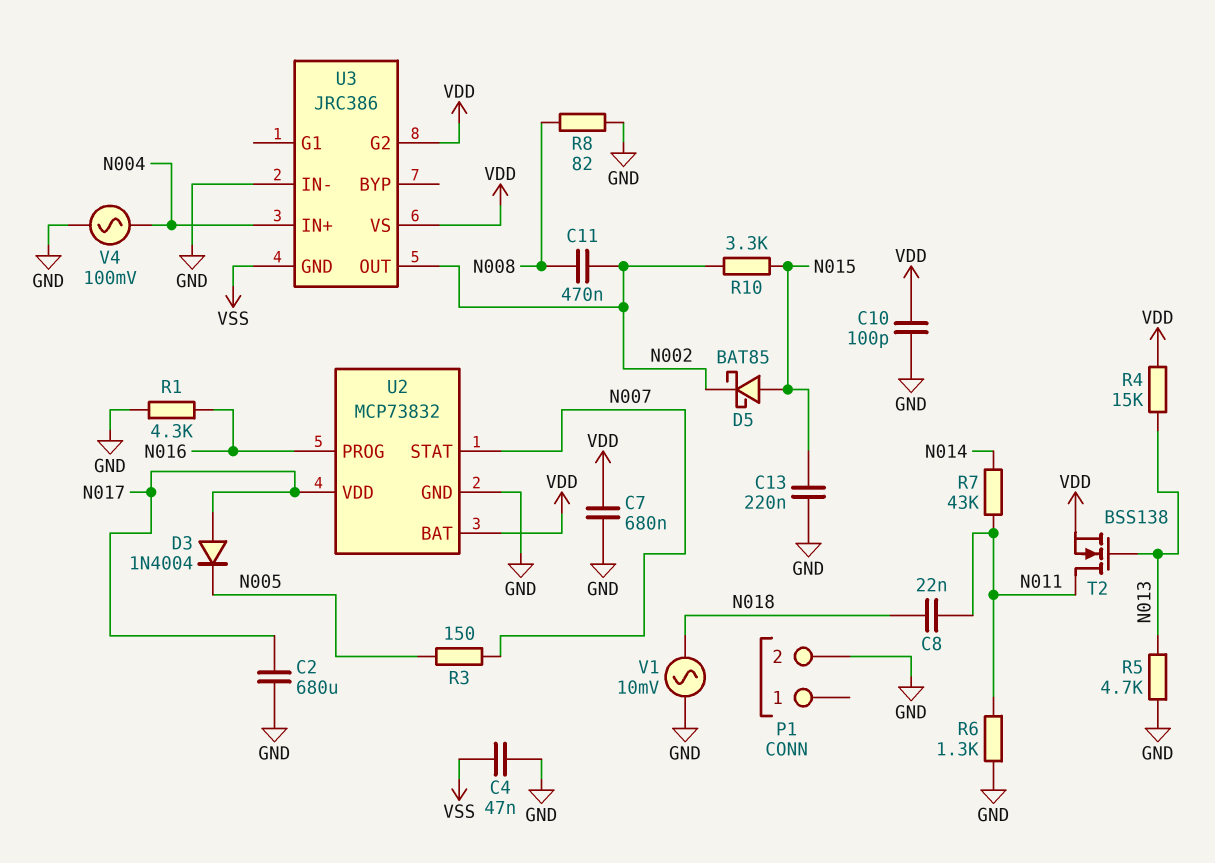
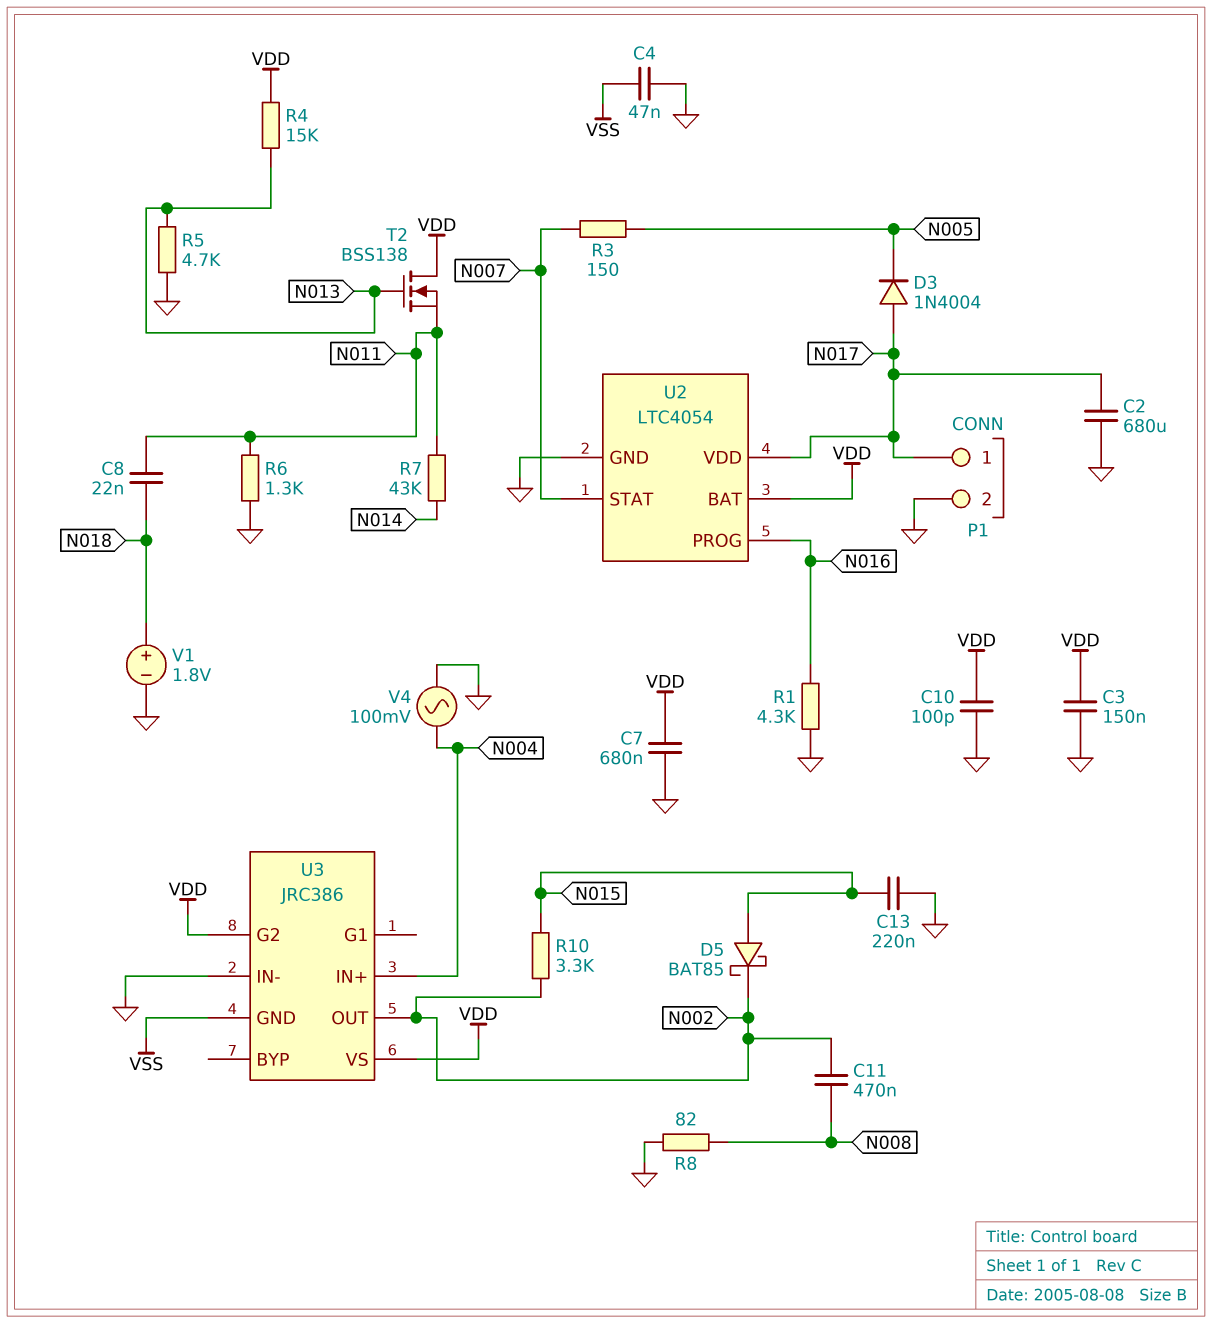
C3: none -> 150nF (GND, VDD)
P1 pin 1: none -> N017
T2: NMOS BSS138 (G N013, D N011, S VDD) -> NMOS BSS138 (G N013, D VDD, S N011)
U2: MCP73832 -> LTC4054
V1: AC 10mV (GND, N018) -> 1.8V (plus N018, minus GND)

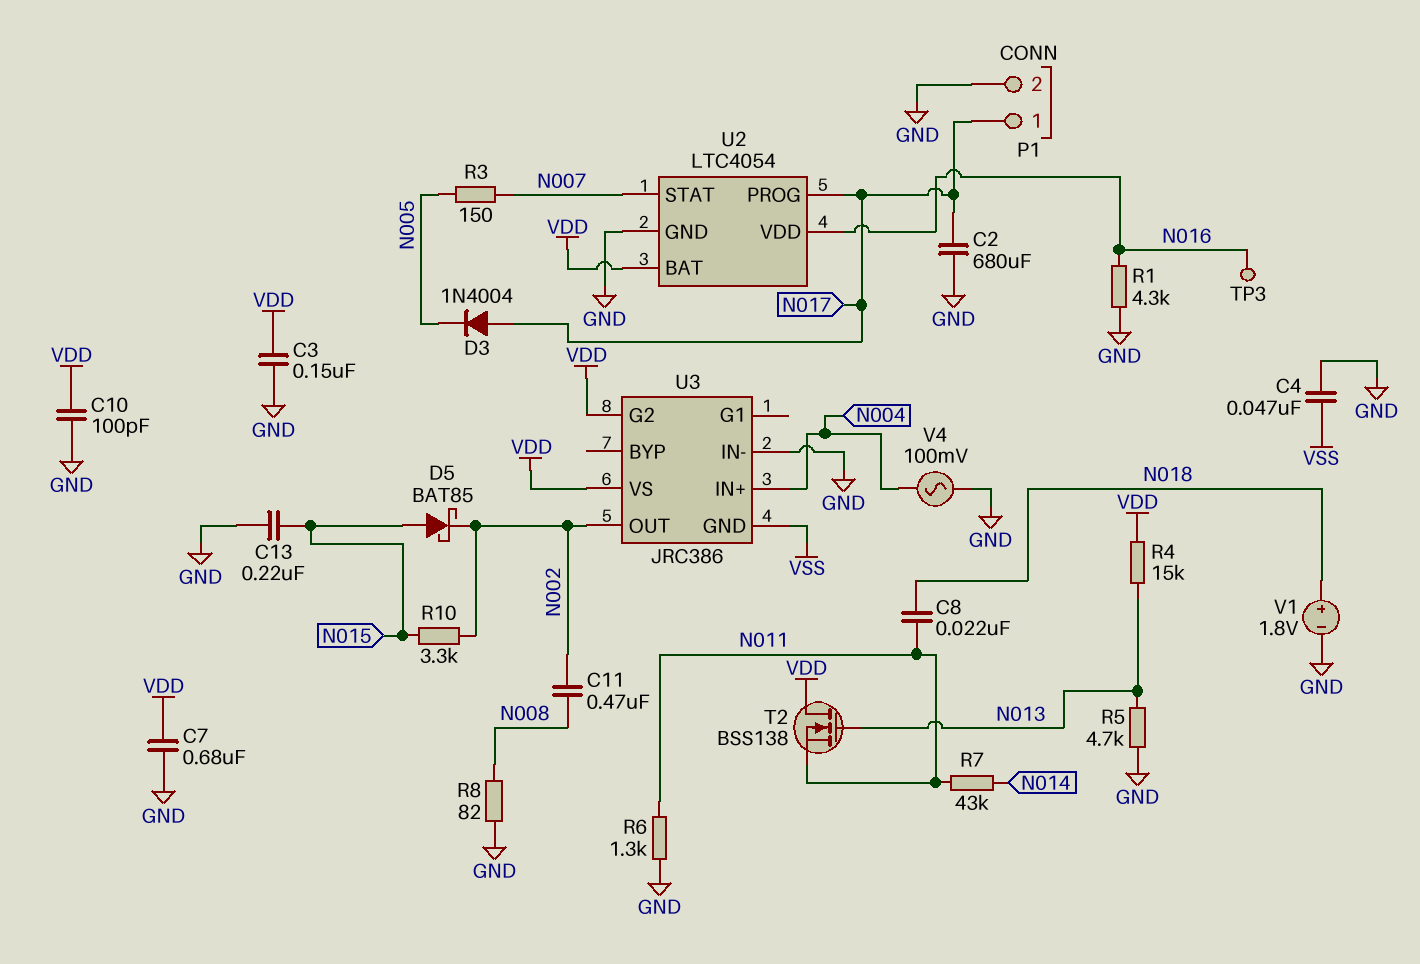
TP3: none -> test point (N016)
U2 pin PROG: N016 -> N017
U2 pin VDD: N017 -> N016

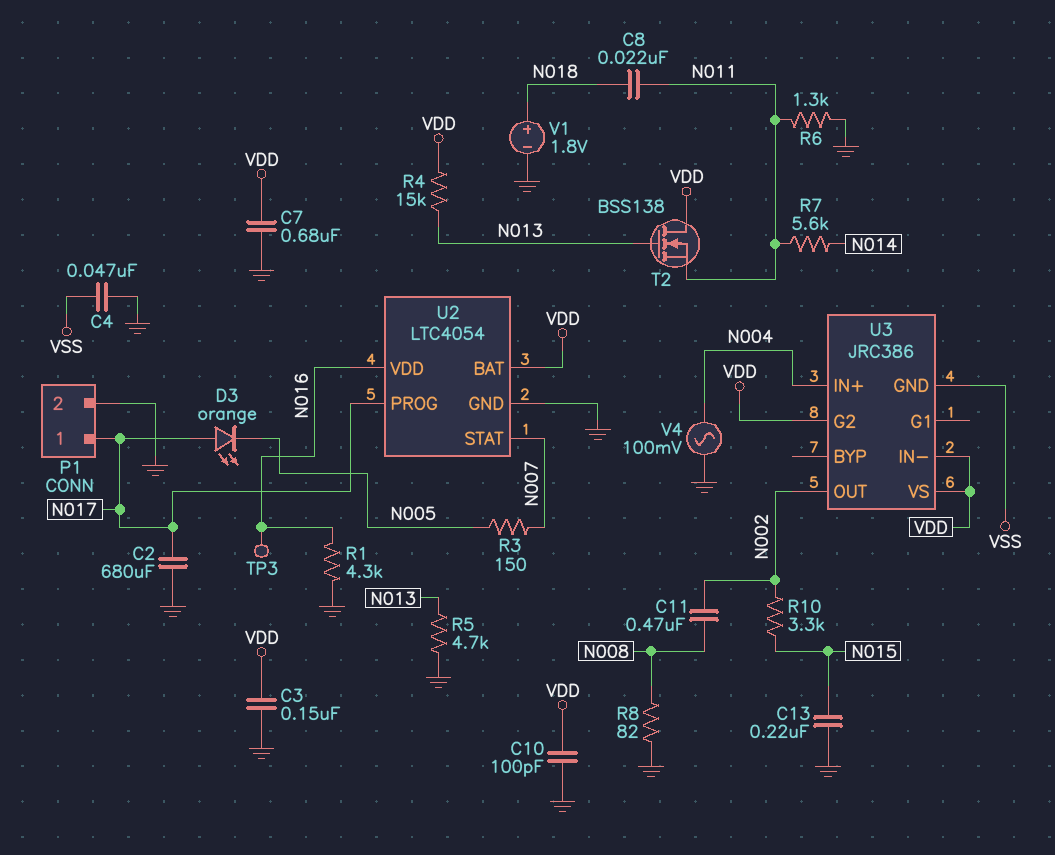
D3: diode 1N4004 (A N017, K N005) -> LED orange (A N017, K N005)
D5: schottky BAT85 (A N015, K N002) -> none
R7: 43k (N011, N014) -> 5.6k (N011, N014)
U3 pin IN-: GND -> VDD

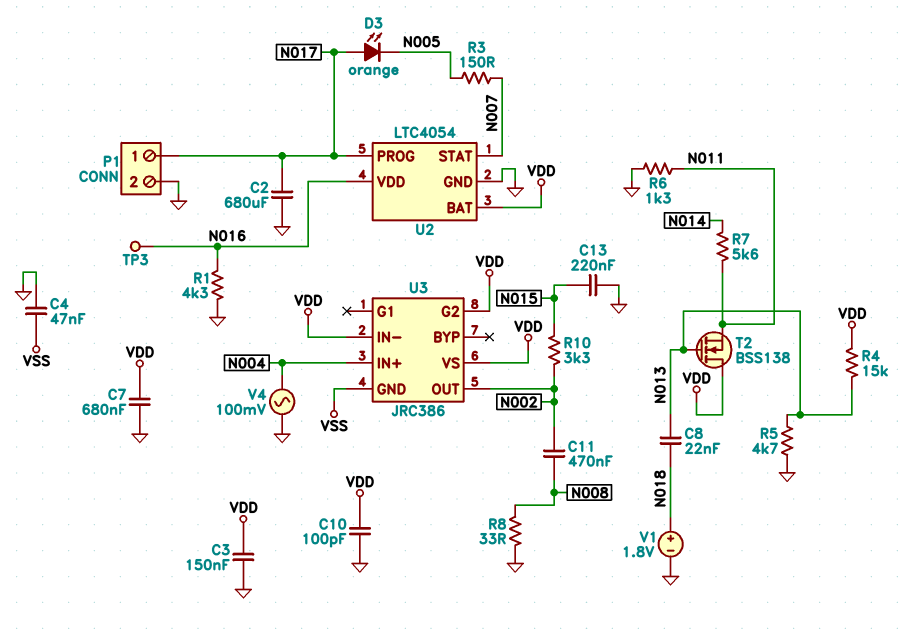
C8: 22nF (N011, N018) -> 22nF (N013, N018)
R8: 82 (GND, N008) -> 33 (GND, N008)

